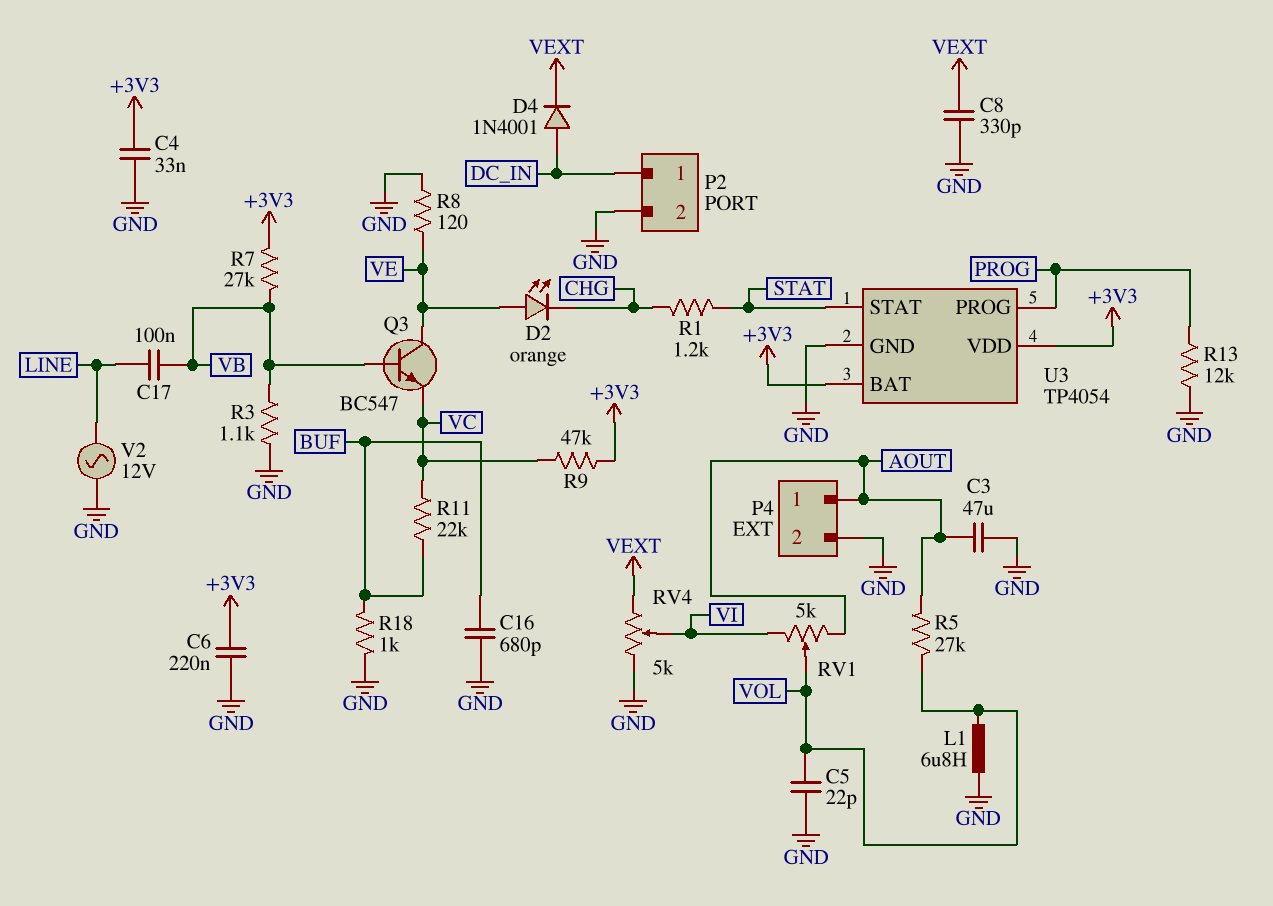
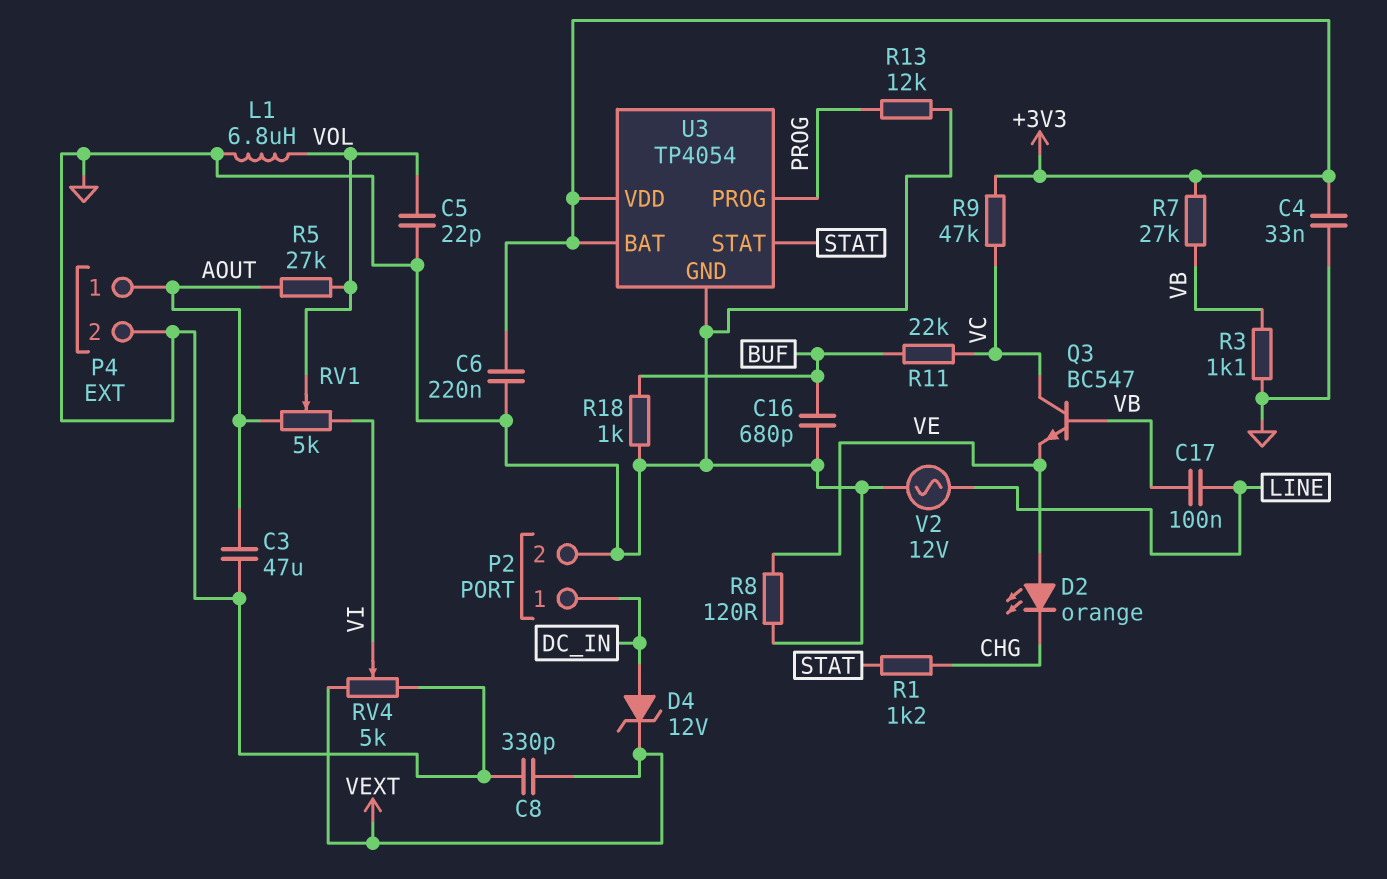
D4: diode 1N4001 (A DC_IN, K VEXT) -> zener 12V (A DC_IN, K VEXT)
Q3: NPN BC547 (B VB, C VE, E VC) -> NPN BC547 (B VB, C VC, E VE)

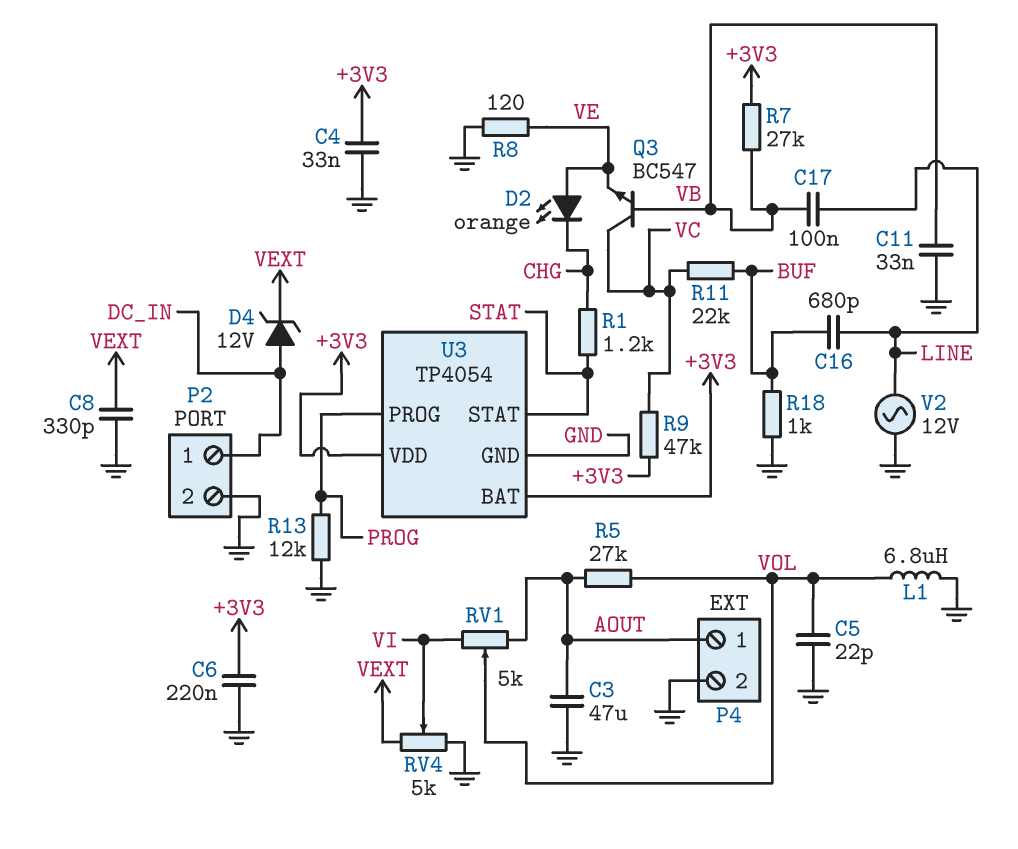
C11: none -> 33nF (GND, VB)
C16: 680pF (BUF, GND) -> 680pF (BUF, LINE)
R3: 1.1k (GND, VB) -> none

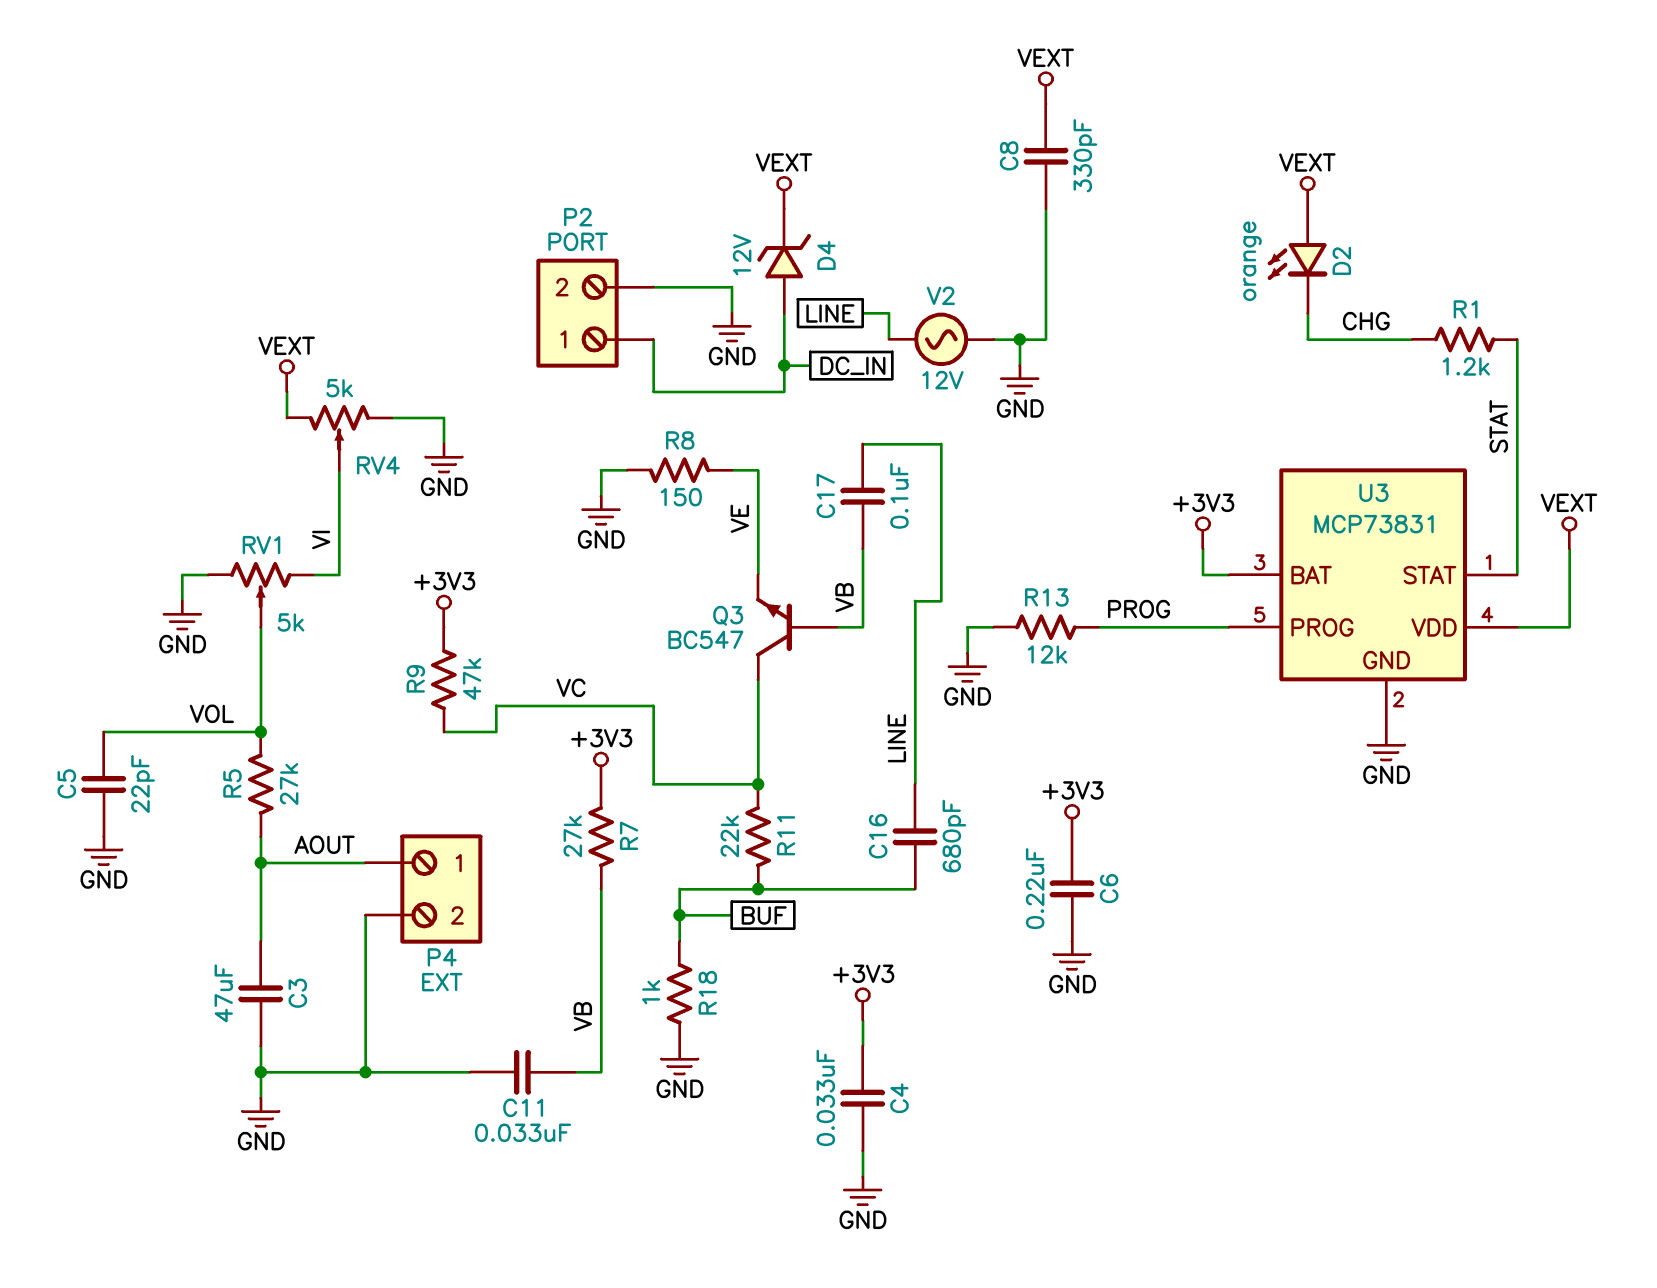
D2: LED orange (A VE, K CHG) -> LED orange (A VEXT, K CHG)
L1: 6.8uH (GND, VOL) -> none
R8: 120 (GND, VE) -> 150 (GND, VE)
RV1: 5k (AOUT, VI, wiper VOL) -> 5k (GND, VI, wiper VOL)
U3: TP4054 -> MCP73831
U3 pin VDD: +3V3 -> VEXT

